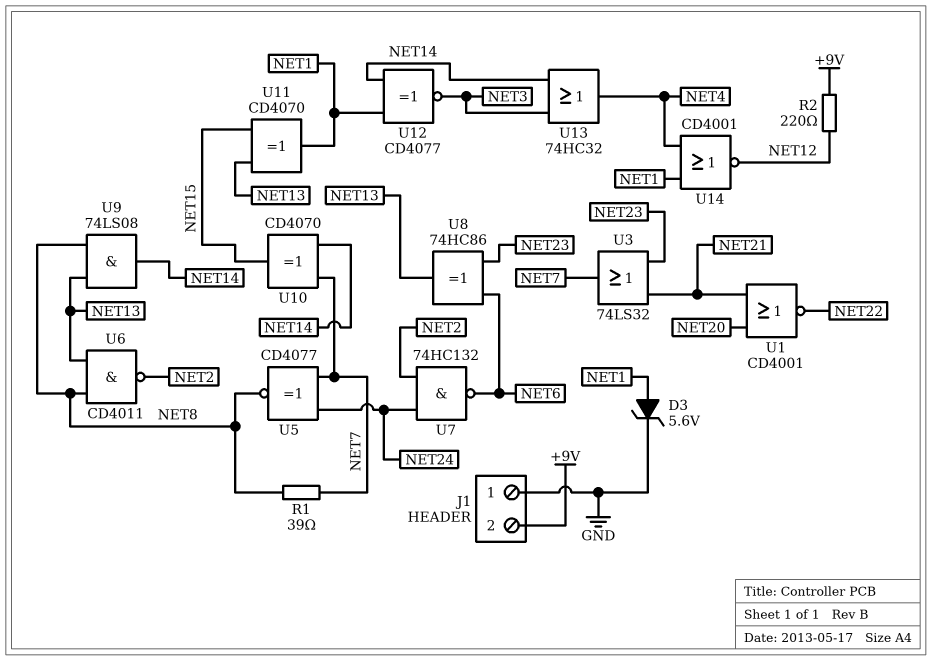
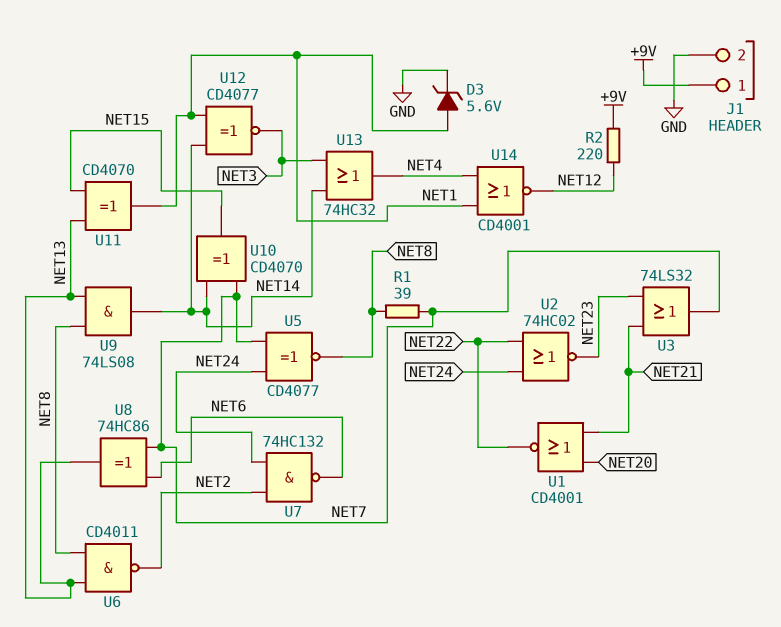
J1 pin 1: GND -> +9V
J1 pin 2: +9V -> GND
U2: none -> NOR 74HC02 (in NET22, in NET24, out NET23)
U8: XOR 74HC86 (in NET6, in NET23, out NET13) -> XOR 74HC86 (in NET6, in NET7, out NET13)

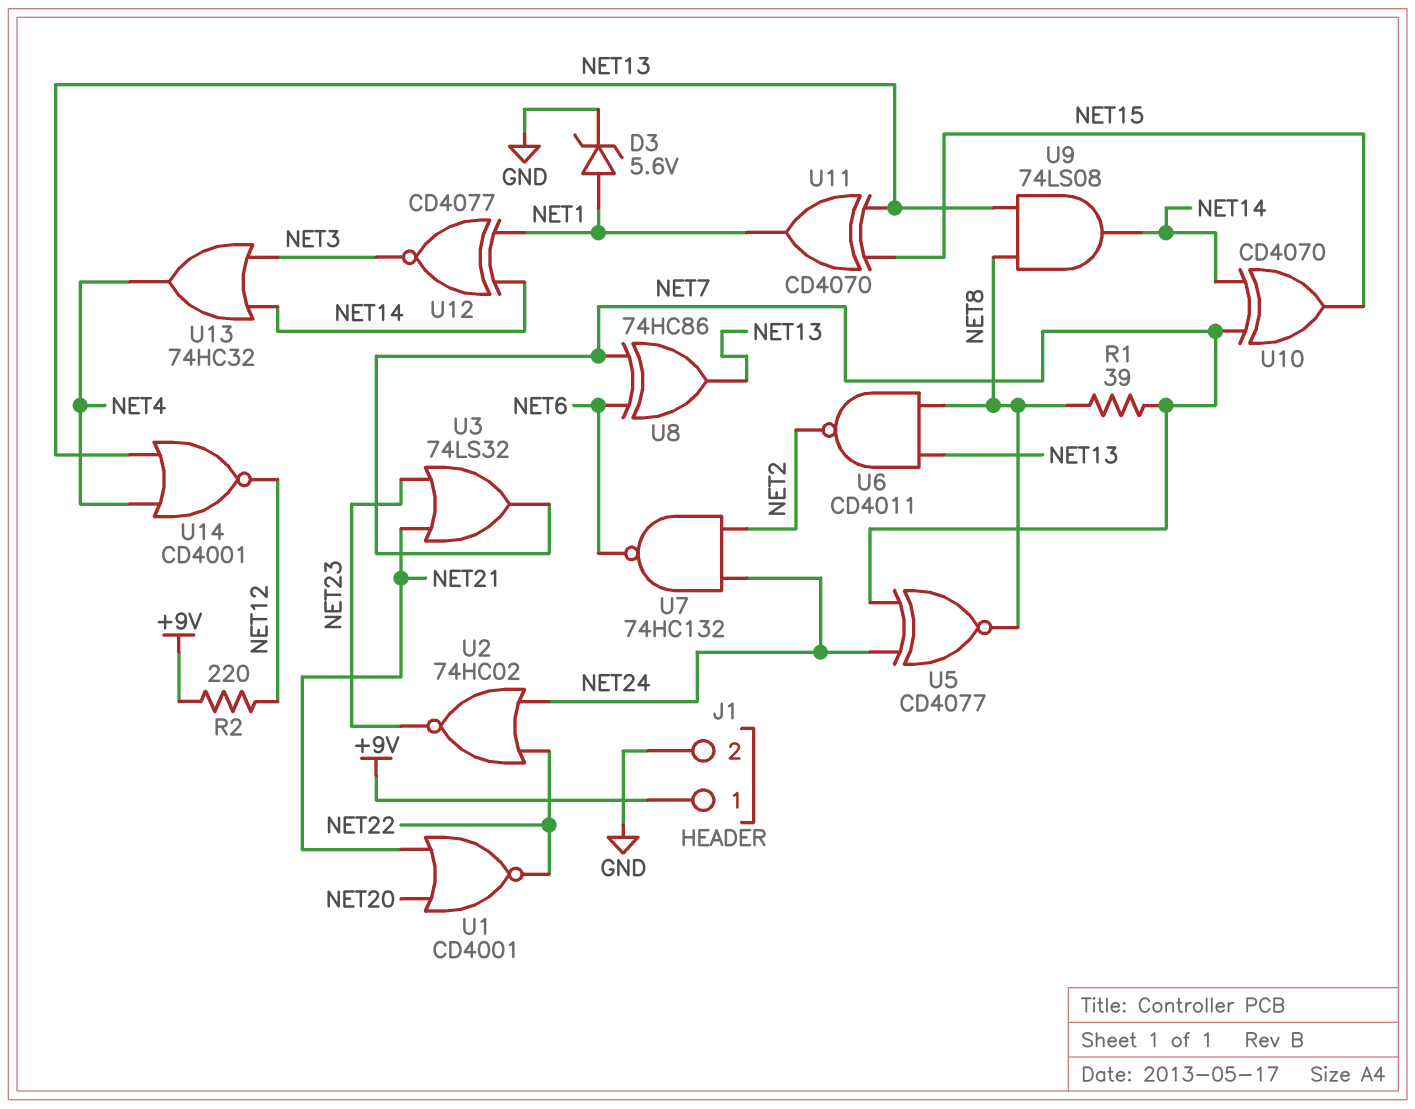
U14: NOR CD4001 (in NET1, in NET4, out NET12) -> NOR CD4001 (in NET4, in NET13, out NET12)

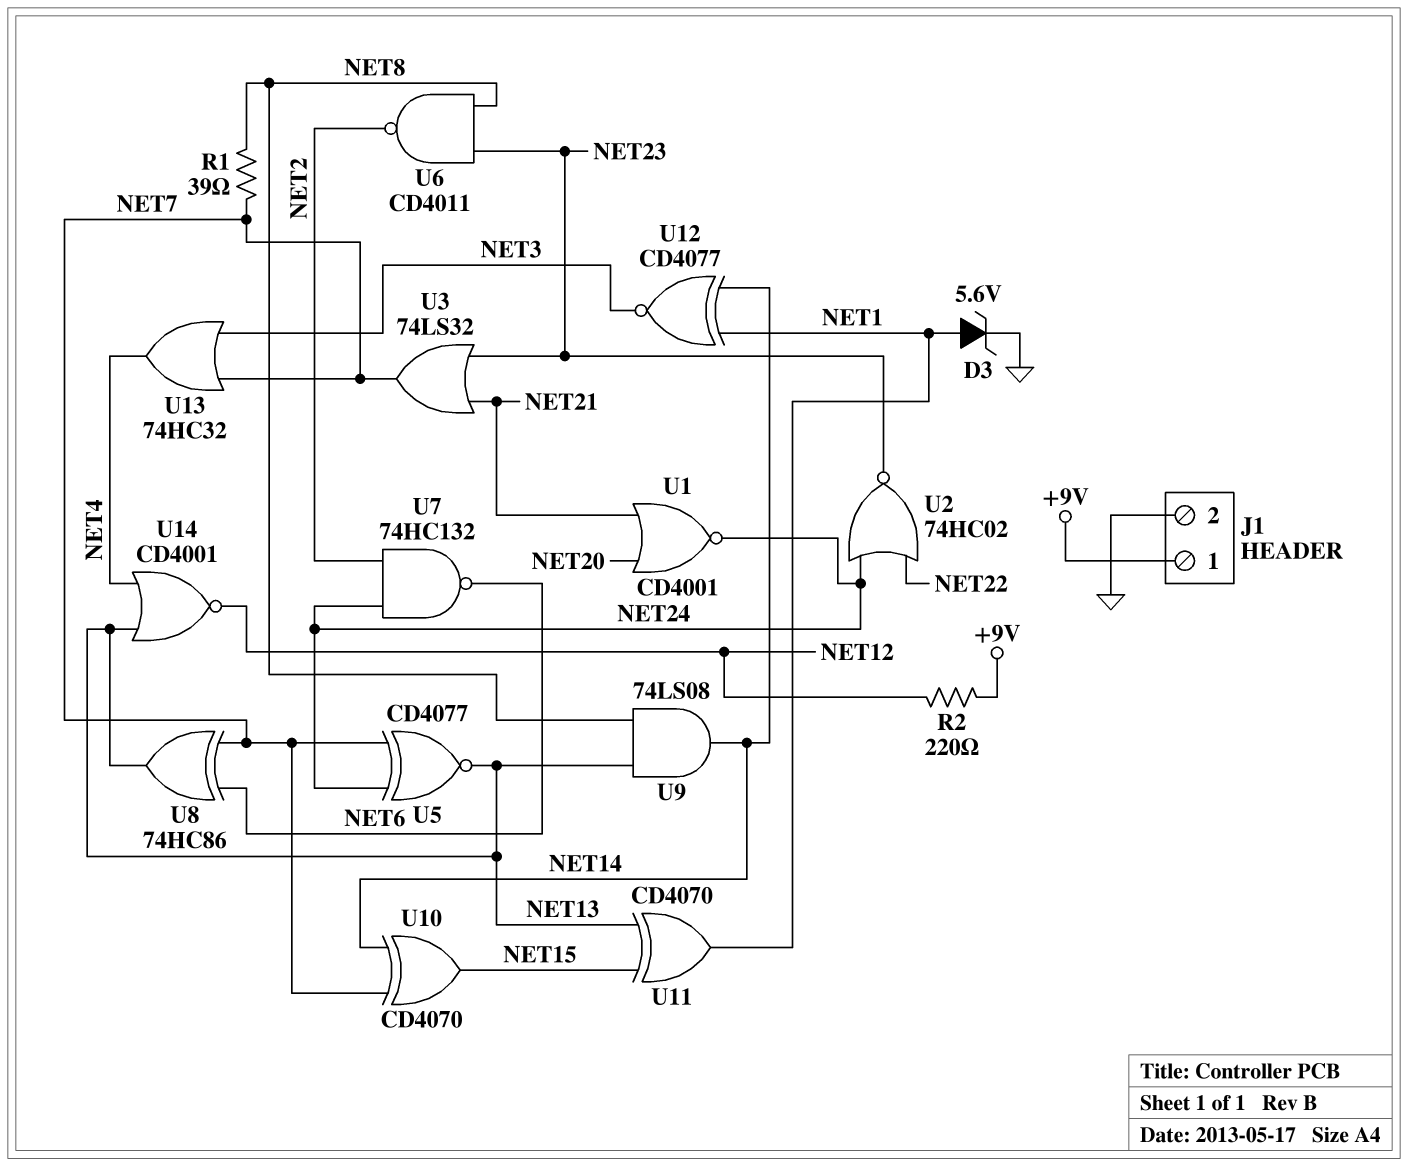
U1: NOR CD4001 (in NET20, in NET21, out NET22) -> NOR CD4001 (in NET20, in NET21, out NET24)
U5: XNOR CD4077 (in NET7, in NET24, out NET8) -> XNOR CD4077 (in NET7, in NET24, out NET13)
U6: NAND CD4011 (in NET8, in NET13, out NET2) -> NAND CD4011 (in NET8, in NET23, out NET2)
U13: OR 74HC32 (in NET3, in NET14, out NET4) -> OR 74HC32 (in NET3, in NET7, out NET4)

